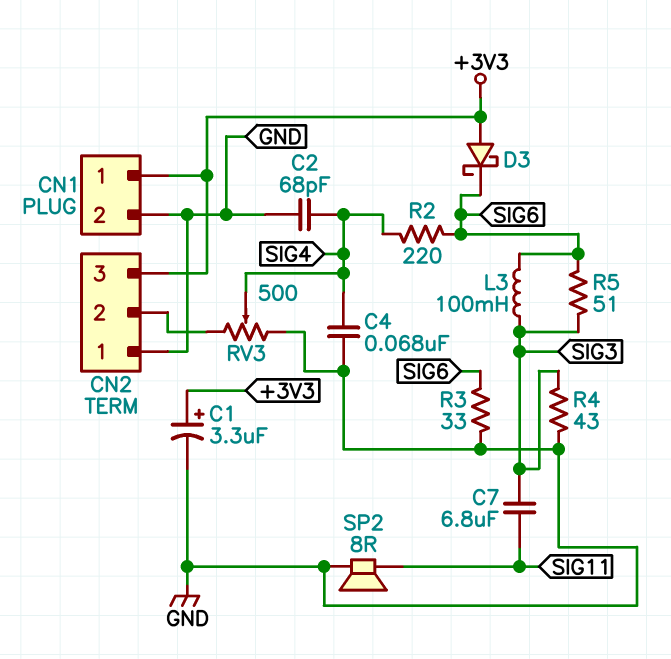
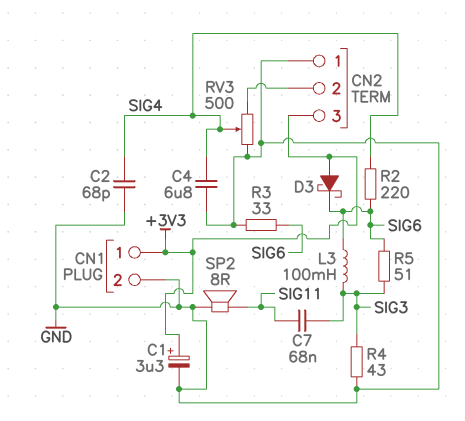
C4: 68nF (GND, SIG4) -> 6.8uF (GND, SIG4)
C7: 6.8uF (SIG3, SIG11) -> 68nF (SIG3, SIG11)

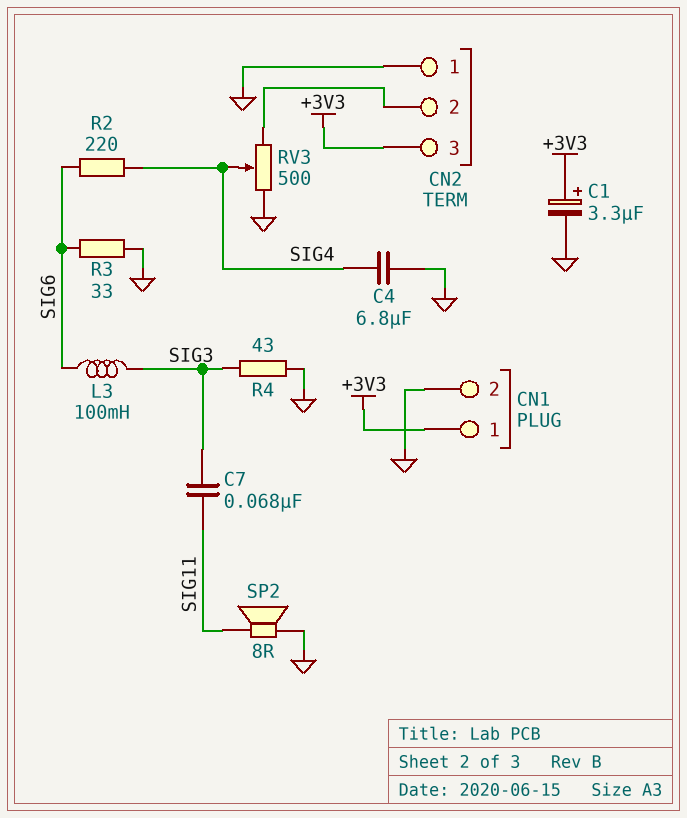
C2: 68pF (GND, SIG4) -> none
D3: schottky (A +3V3, K SIG6) -> none
R5: 51 (SIG3, SIG6) -> none

